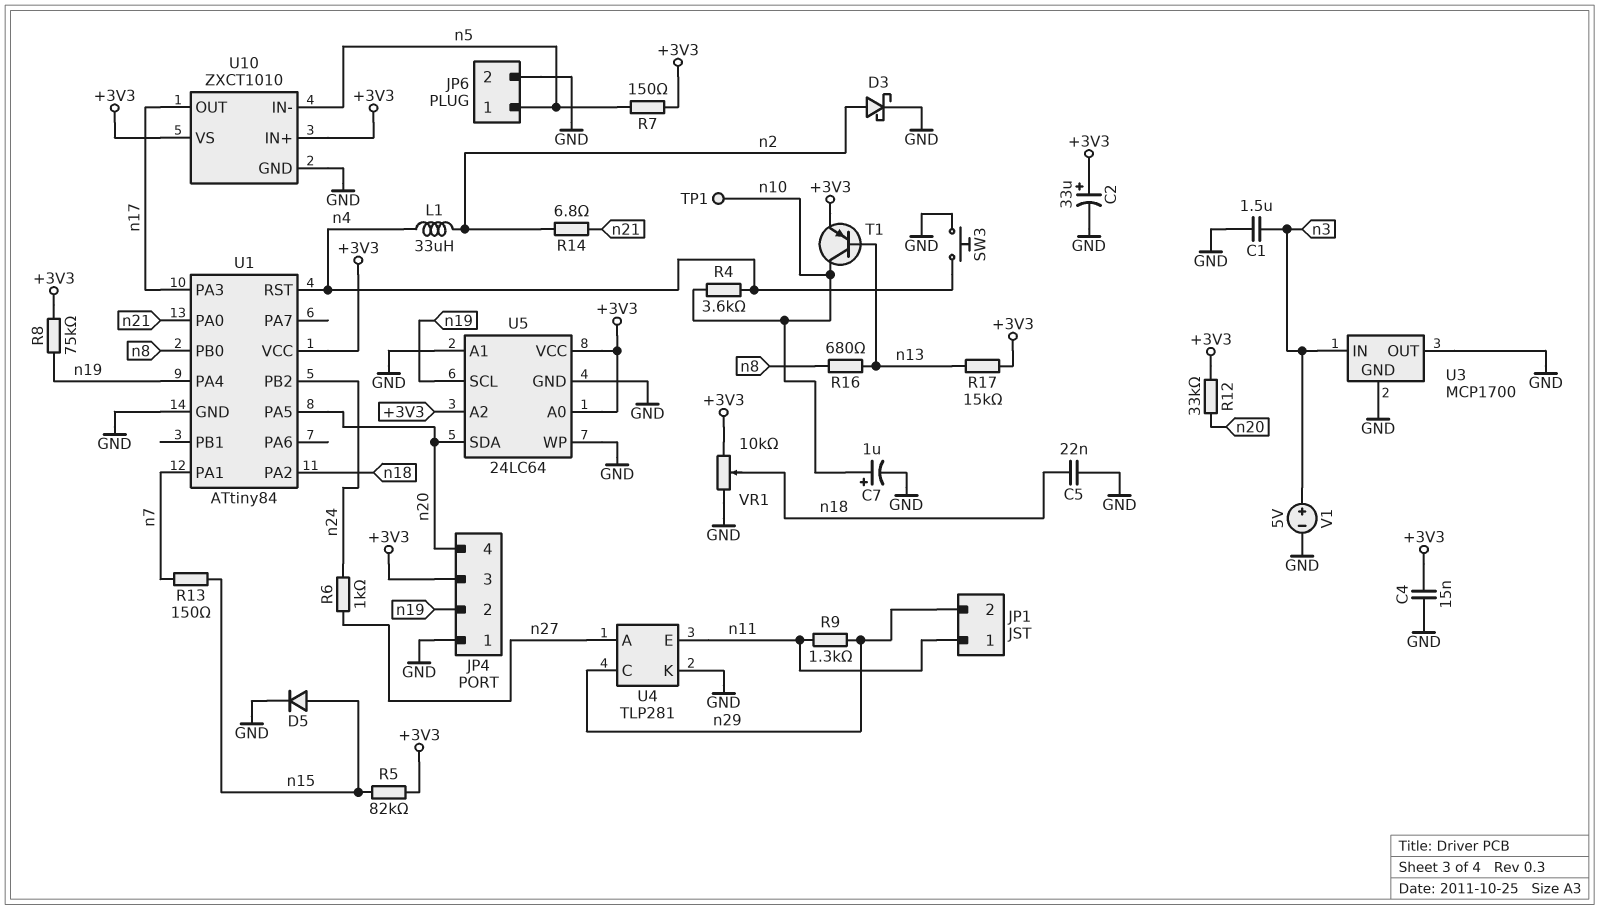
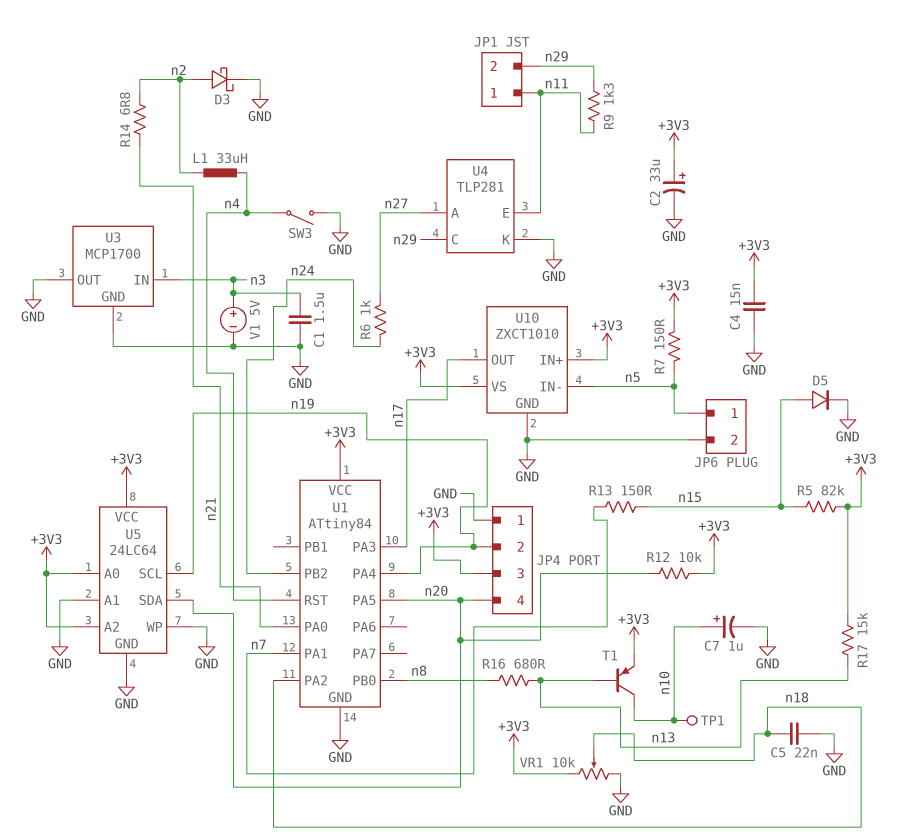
R4: 3.6k (n4, n10) -> none
R8: 75k (+3V3, n19) -> none
R12: 33k (+3V3, n20) -> 10k (+3V3, n20)
SW3: button (GND, n4) -> switch (GND, n4)

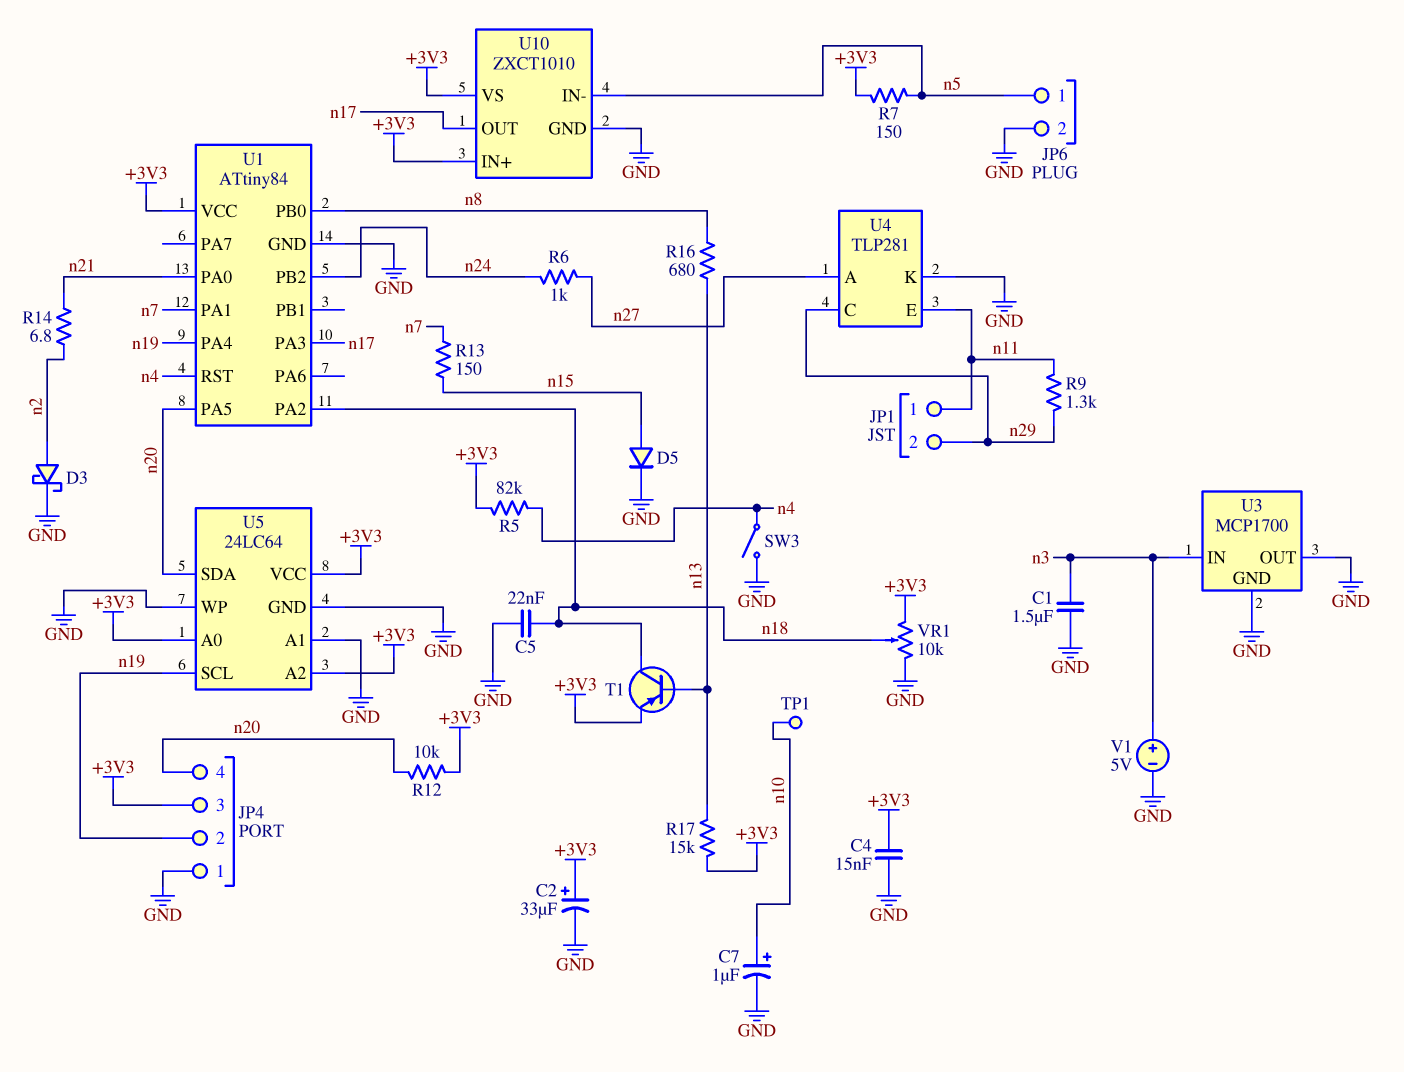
L1: 33uH (n2, n4) -> none
R5: 82k (+3V3, n15) -> 82k (+3V3, n4)
T1: PNP (B n13, C n10, E +3V3) -> PNP (B n13, C n18, E +3V3)

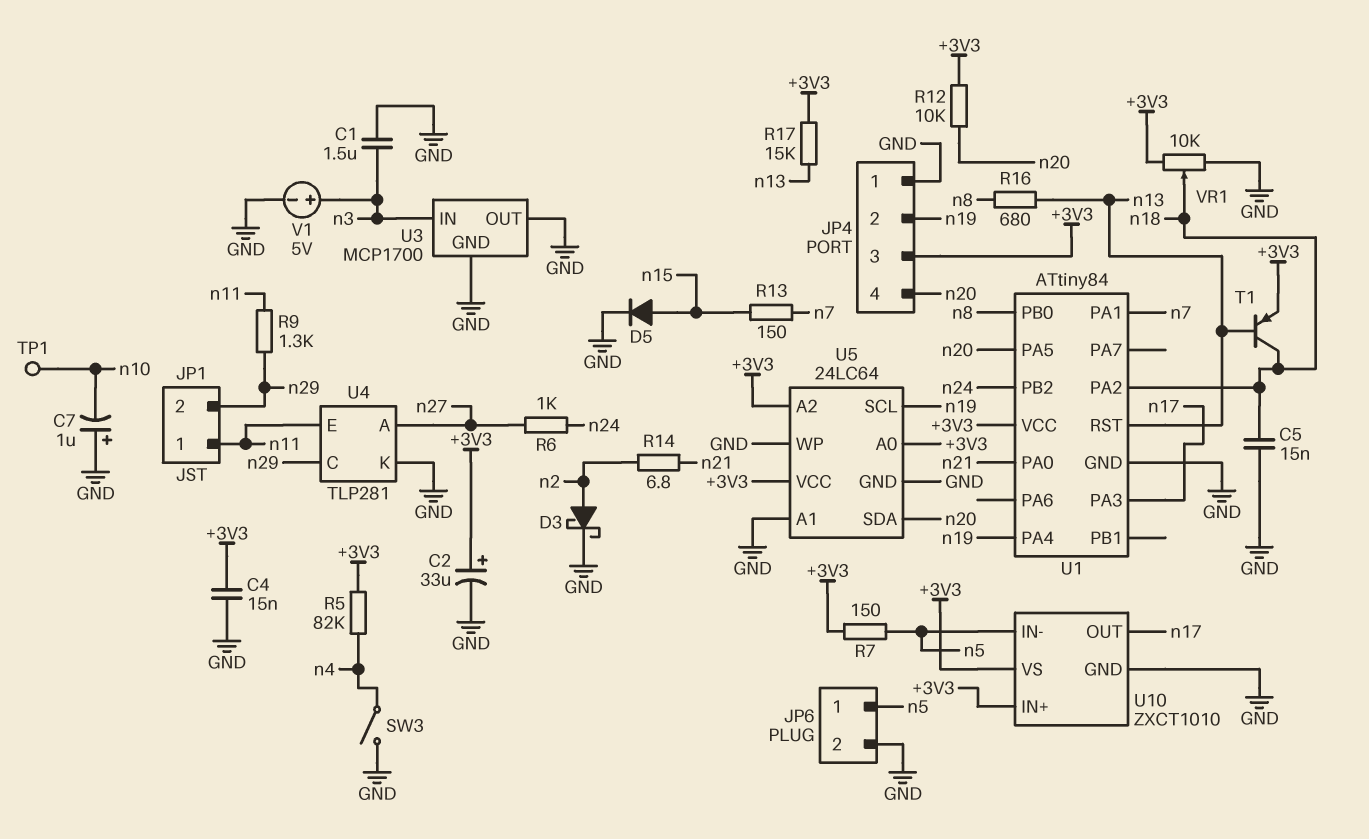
C5: 22nF (GND, n18) -> 15nF (GND, n18)
C7: 1uF (plus n10, minus GND) -> 1uF (plus GND, minus n10)
U1 pin RST: n4 -> n13

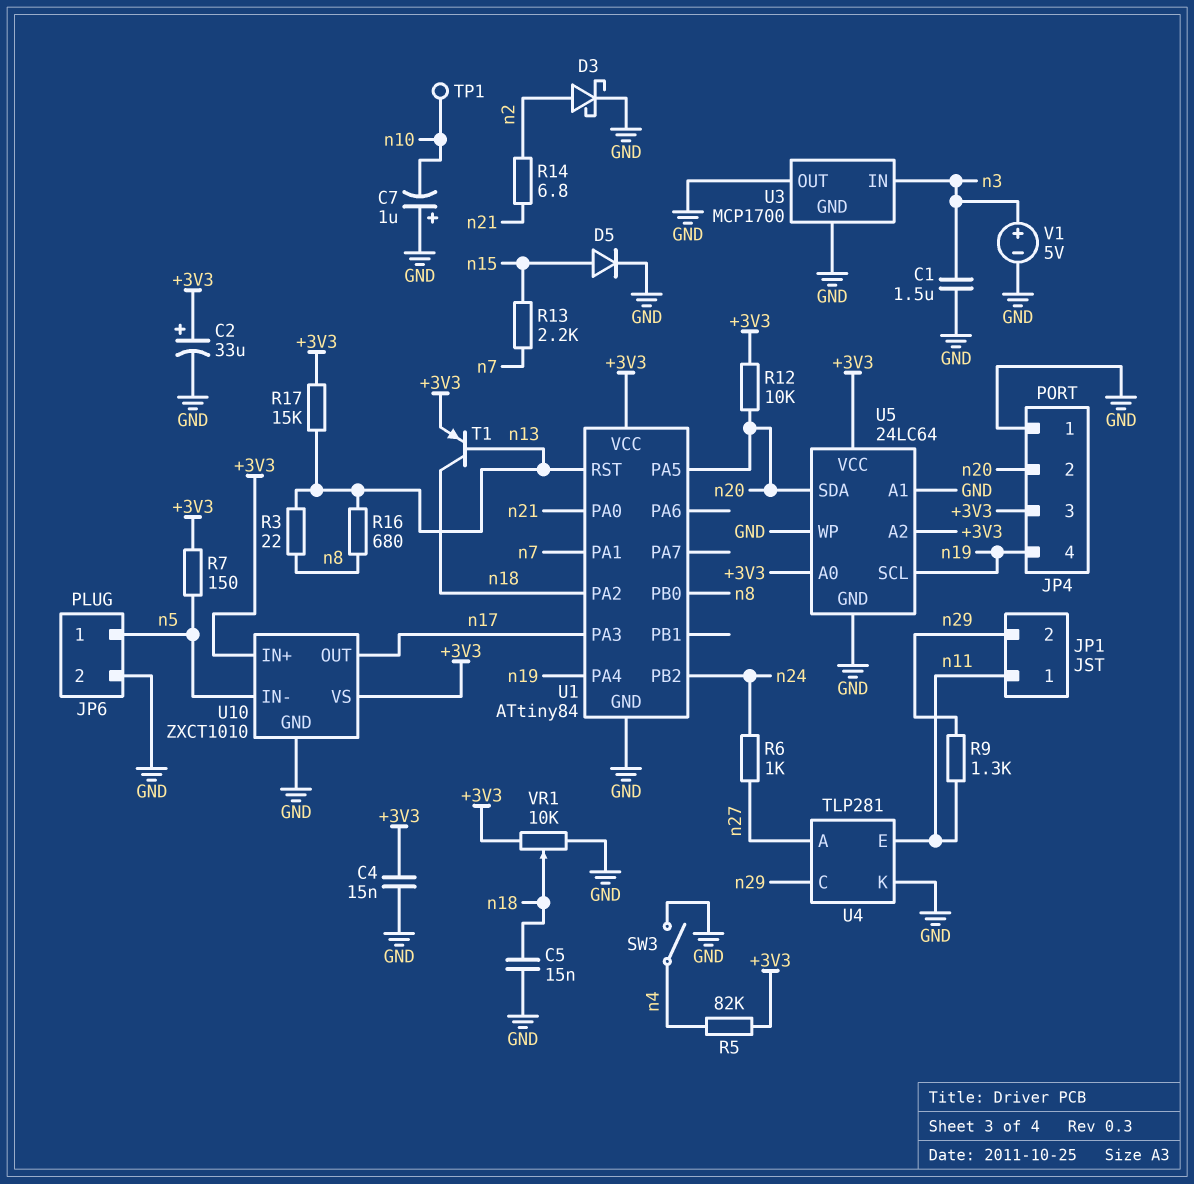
JP4 pin 2: n19 -> n20
JP4 pin 4: n20 -> n19
R3: none -> 22 (n8, n13)
R13: 150 (n7, n15) -> 2.2k (n7, n15)

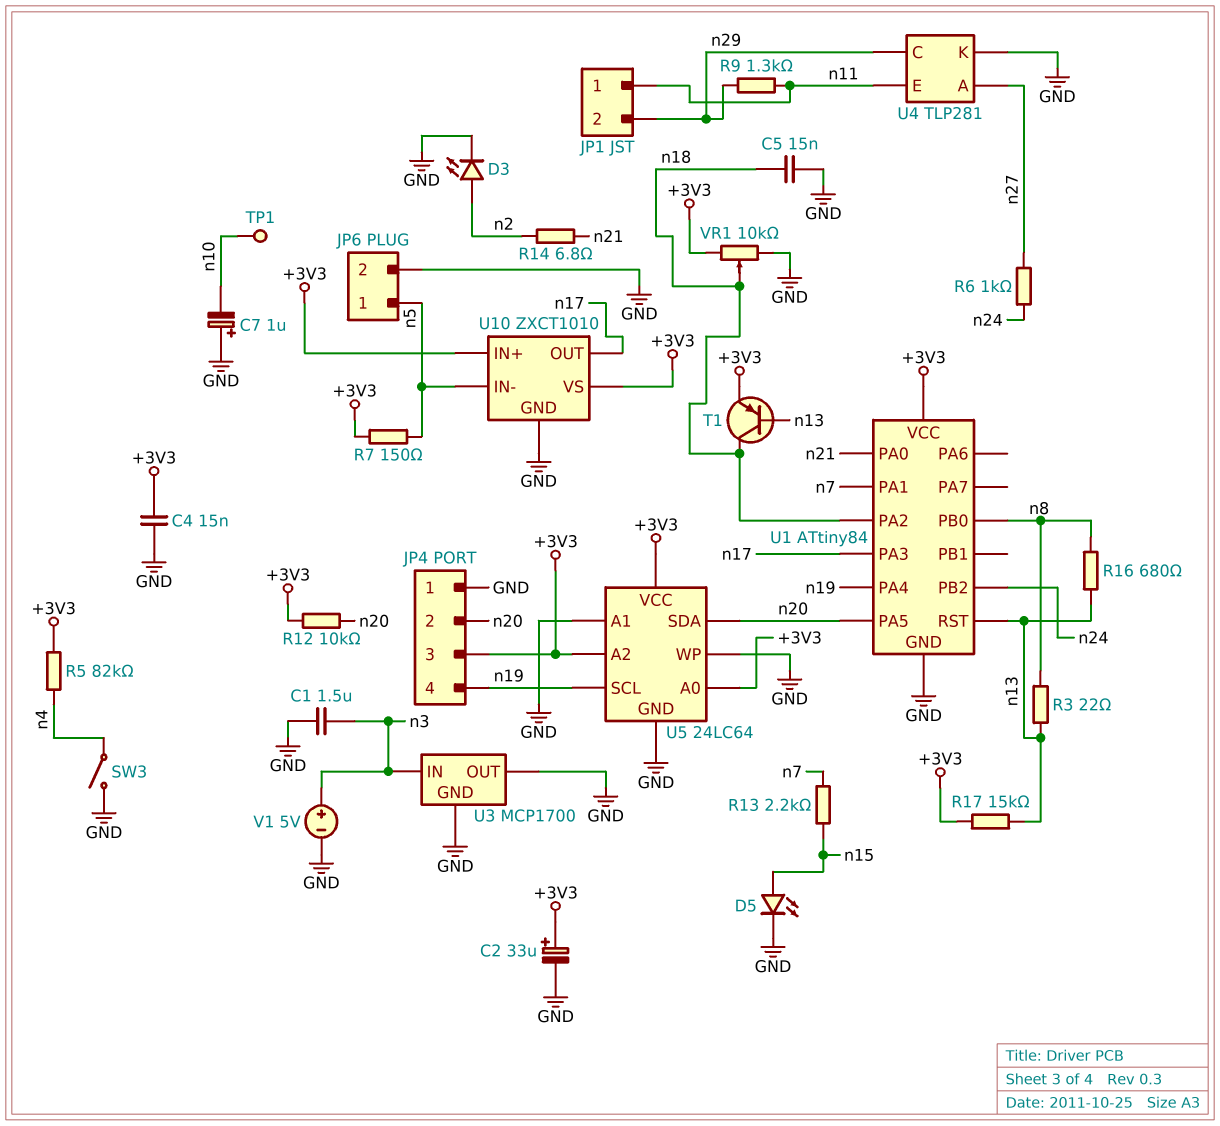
D3: schottky (A n2, K GND) -> LED (A n2, K GND)
D5: diode (A n15, K GND) -> LED (A n15, K GND)

